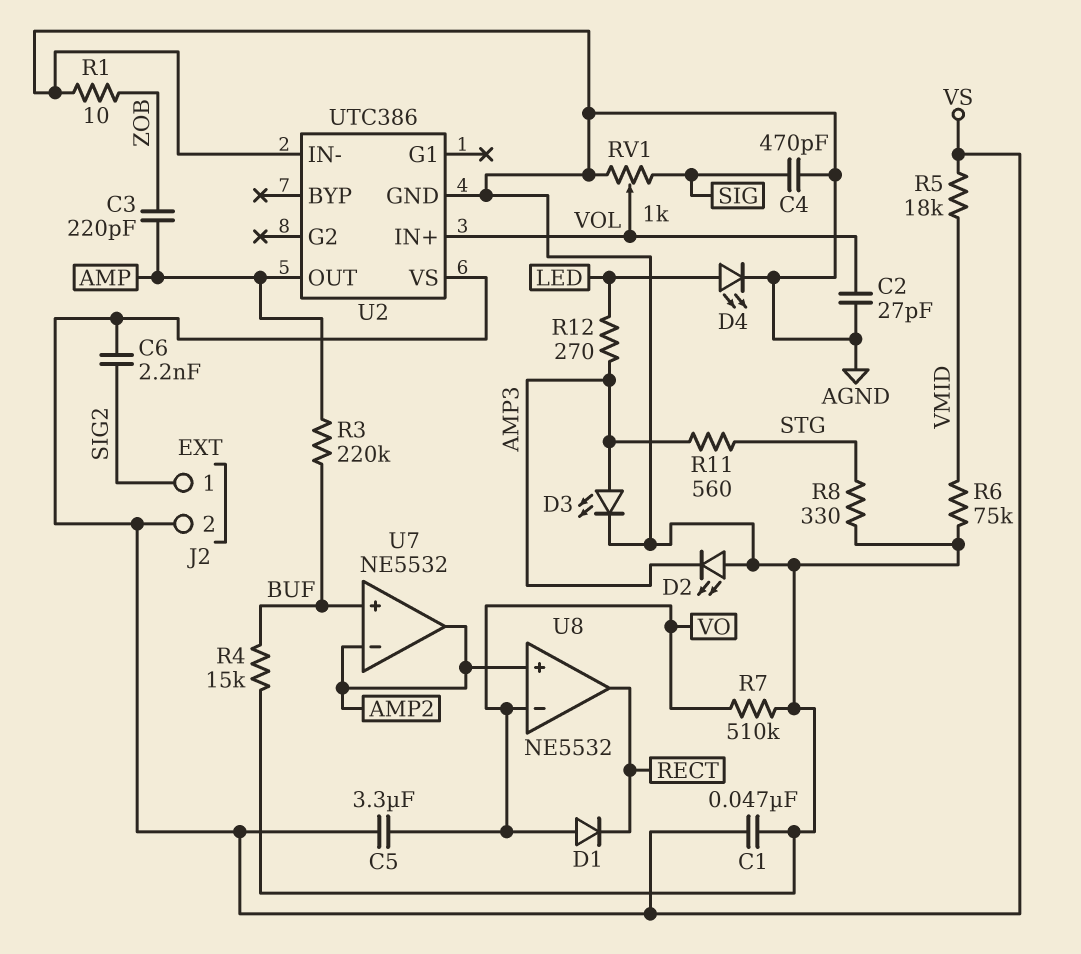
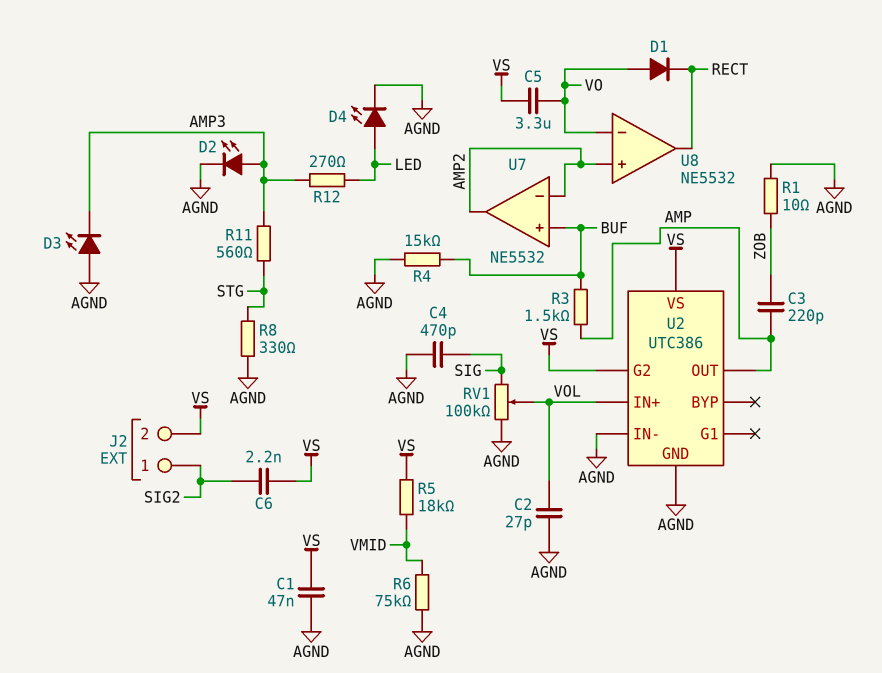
D2: LED (A AGND, K AMP3) -> LED (A AMP3, K AGND)
D3: LED (A AMP3, K AGND) -> LED (A AGND, K AMP3)
R3: 220k (AMP, BUF) -> 1.5k (AMP, BUF)
R7: 510k (AGND, VO) -> none
RV1: 1k (AGND, SIG, wiper VOL) -> 100k (AGND, SIG, wiper VOL)
U2 pin G2: none -> VS

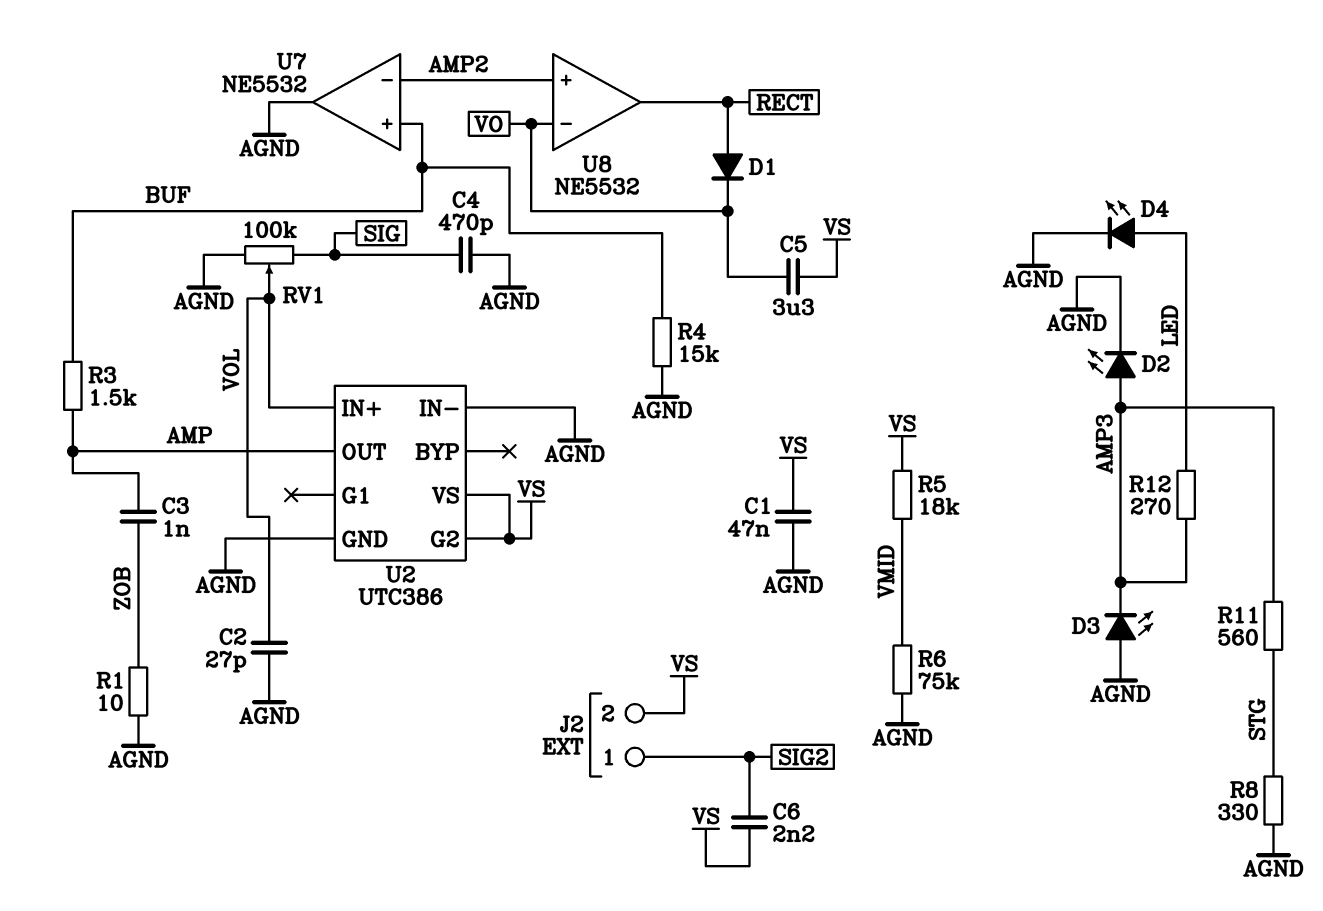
C3: 220pF (AMP, ZOB) -> 1nF (AMP, ZOB)
D1: diode (A VO, K RECT) -> diode (A RECT, K VO)
U7 pin out: AMP2 -> AGND

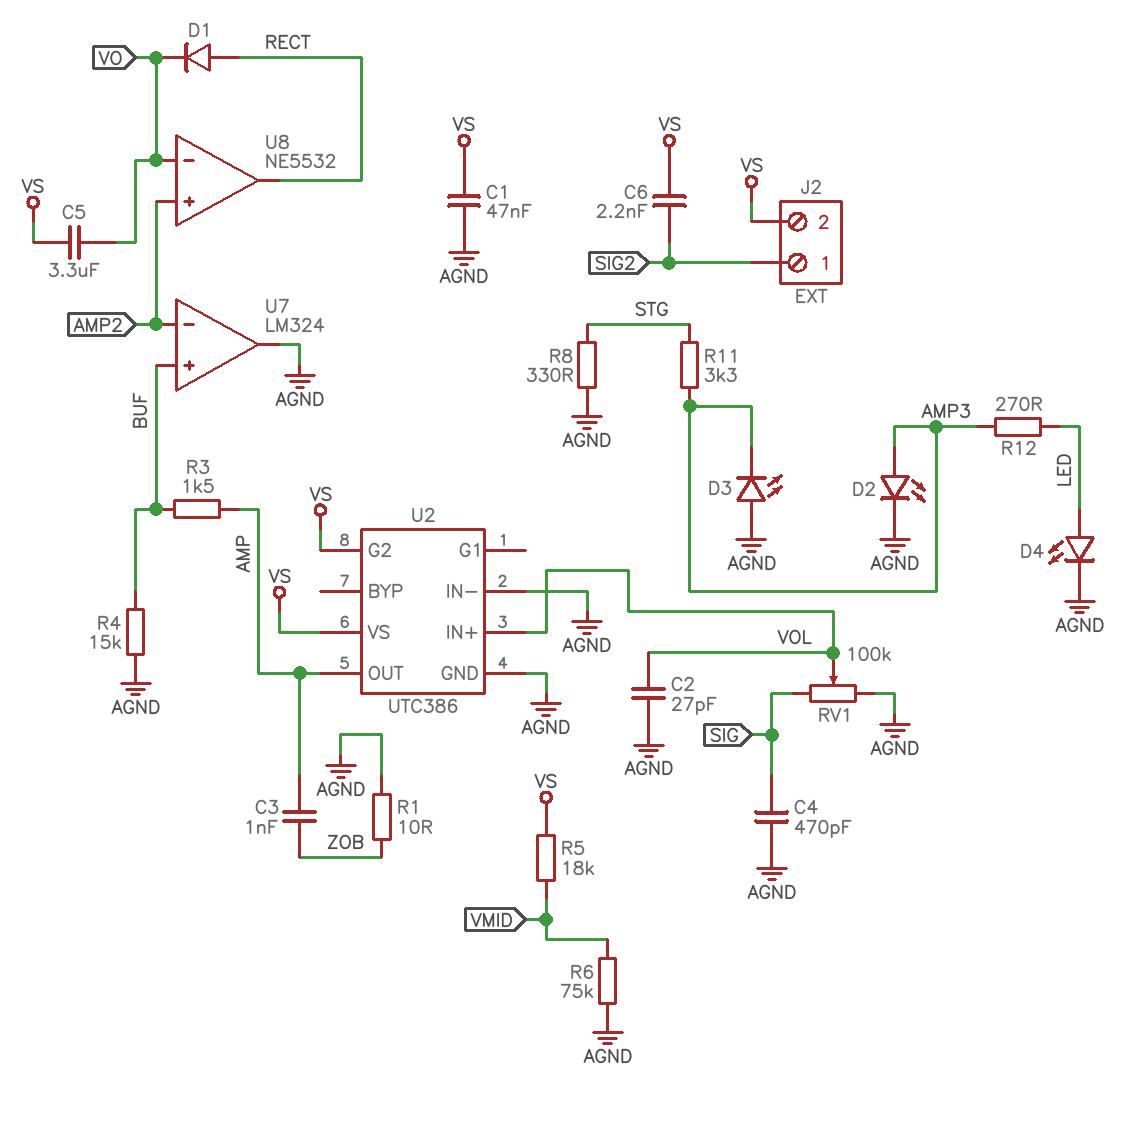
R11: 560 (AMP3, STG) -> 3.3k (AMP3, STG)
U7: NE5532 -> LM324

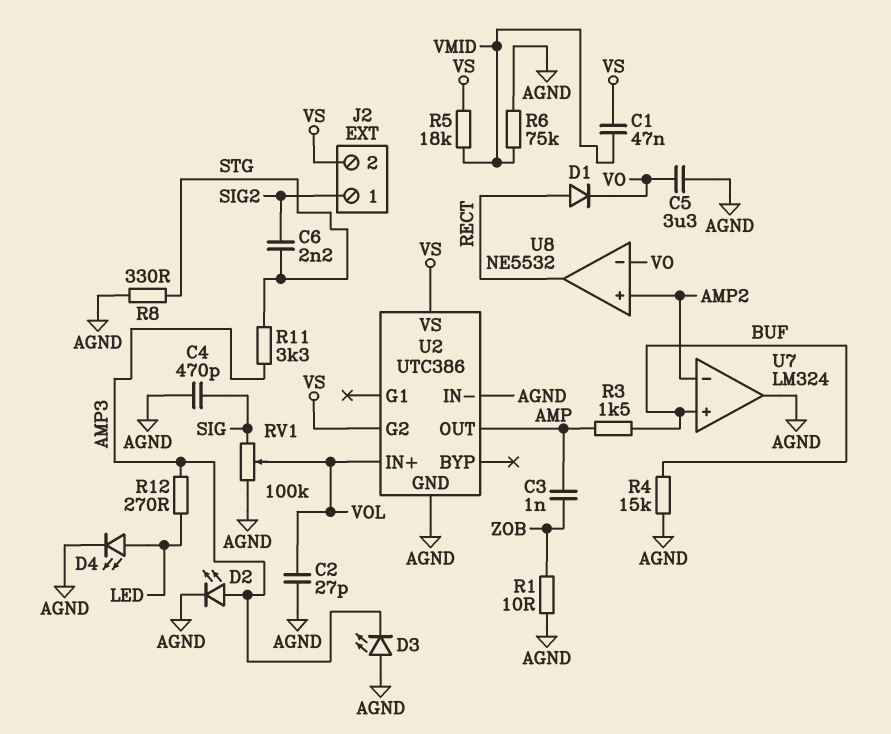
C1: 47nF (AGND, VS) -> 47nF (VMID, VS)
C5: 3.3uF (VO, VS) -> 3.3uF (AGND, VO)
C6: 2.2nF (SIG2, VS) -> 2.2nF (SIG2, STG)

